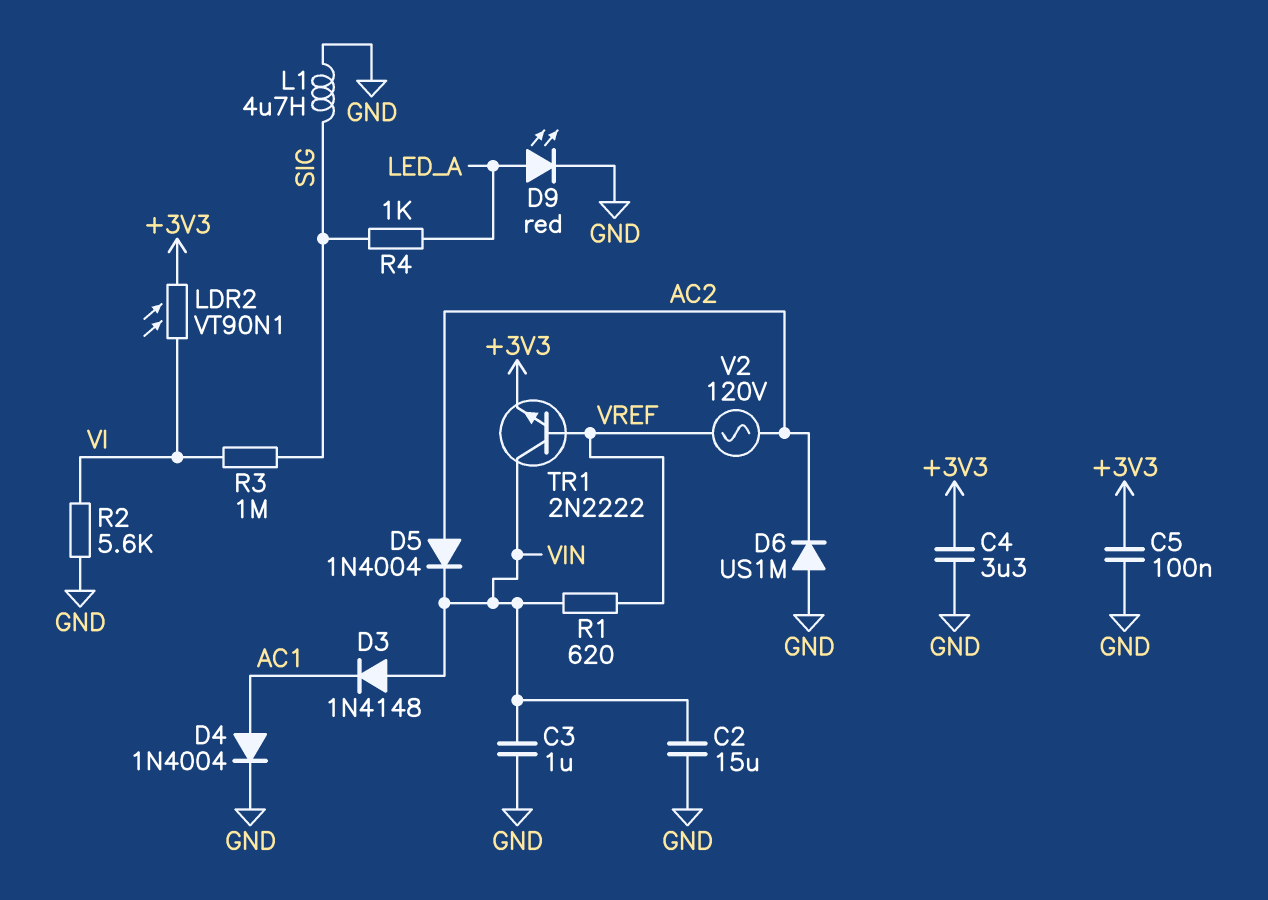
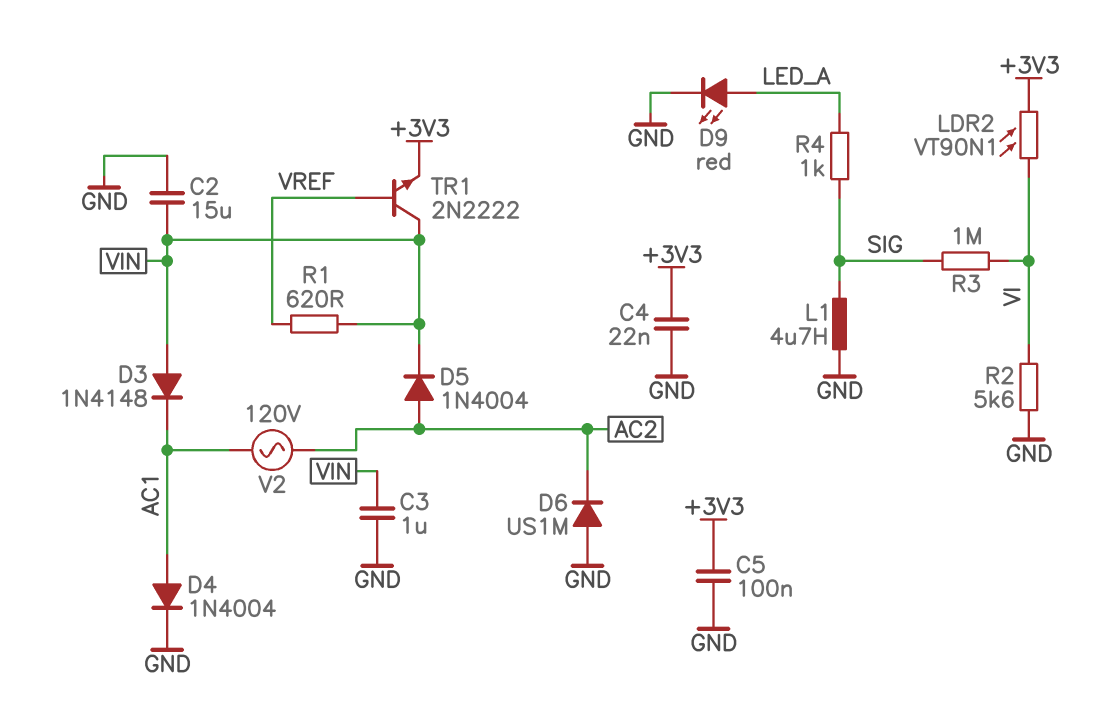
C4: 3.3uF (+3V3, GND) -> 22nF (+3V3, GND)
V2: AC 120V (AC2, VREF) -> AC 120V (AC1, AC2)

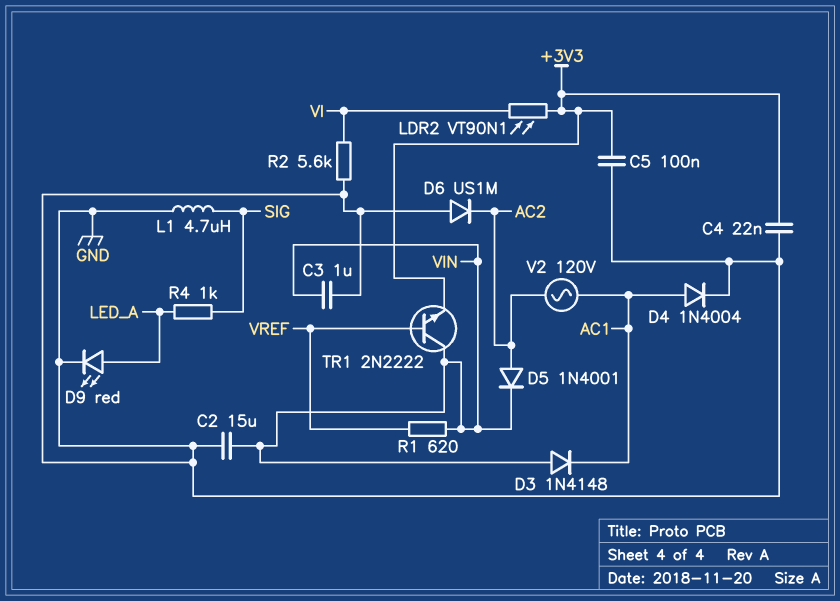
D5: diode 1N4004 (A AC2, K VIN) -> diode 1N4001 (A AC2, K VIN)
R3: 1M (SIG, VI) -> none

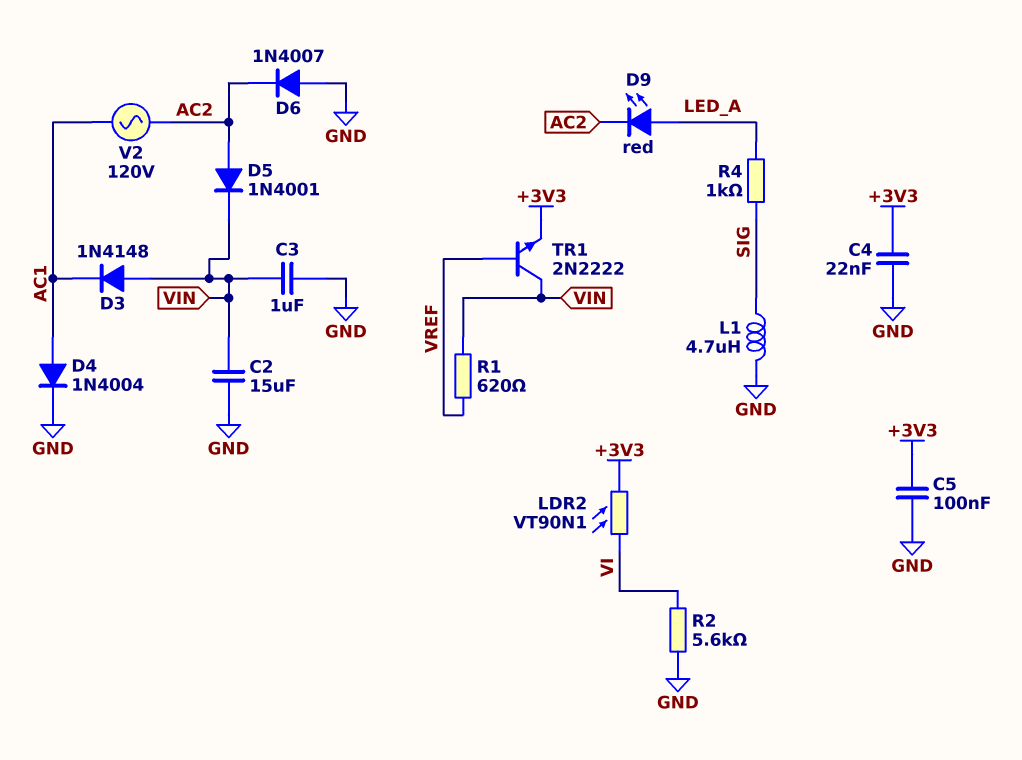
D6: diode US1M (A GND, K AC2) -> diode 1N4007 (A GND, K AC2)
D9: LED red (A LED_A, K GND) -> LED red (A LED_A, K AC2)

